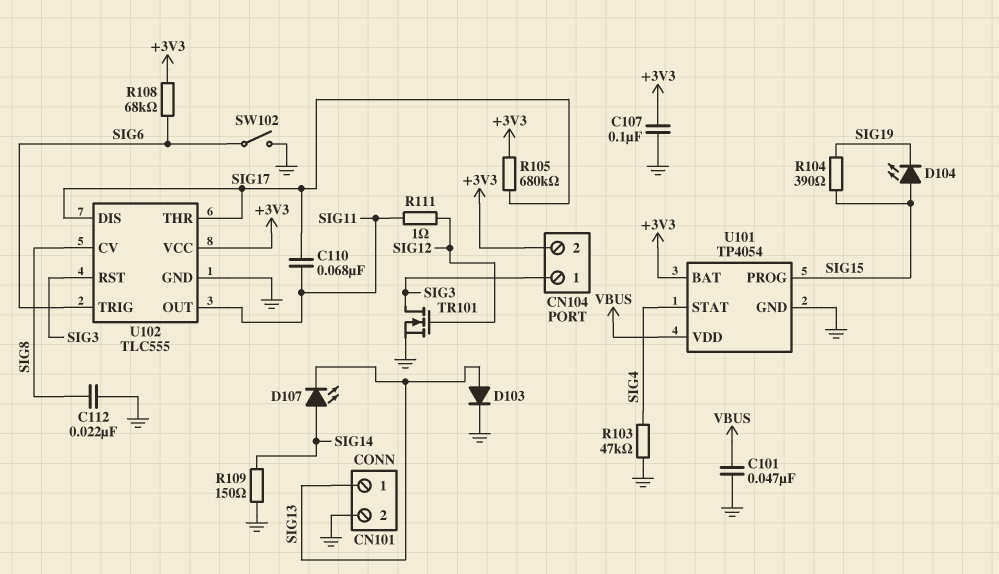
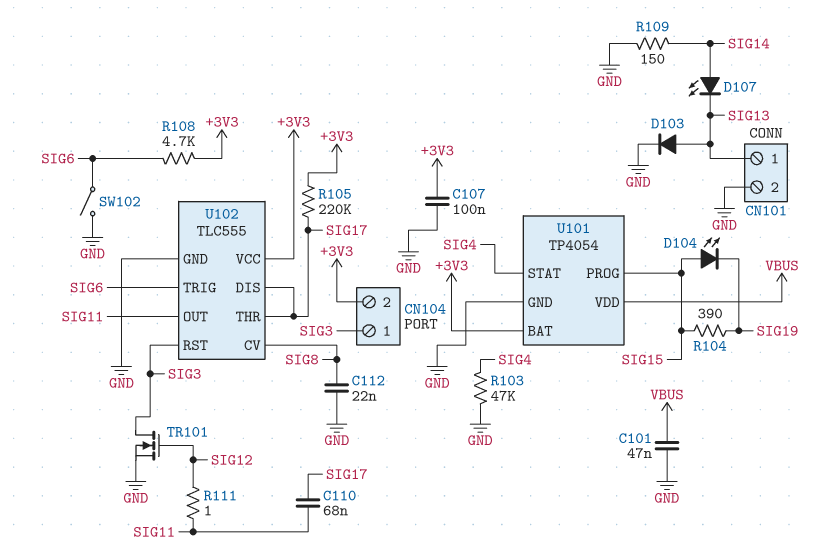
R105: 680k (+3V3, SIG17) -> 220k (+3V3, SIG17)
R108: 68k (+3V3, SIG6) -> 4.7k (+3V3, SIG6)

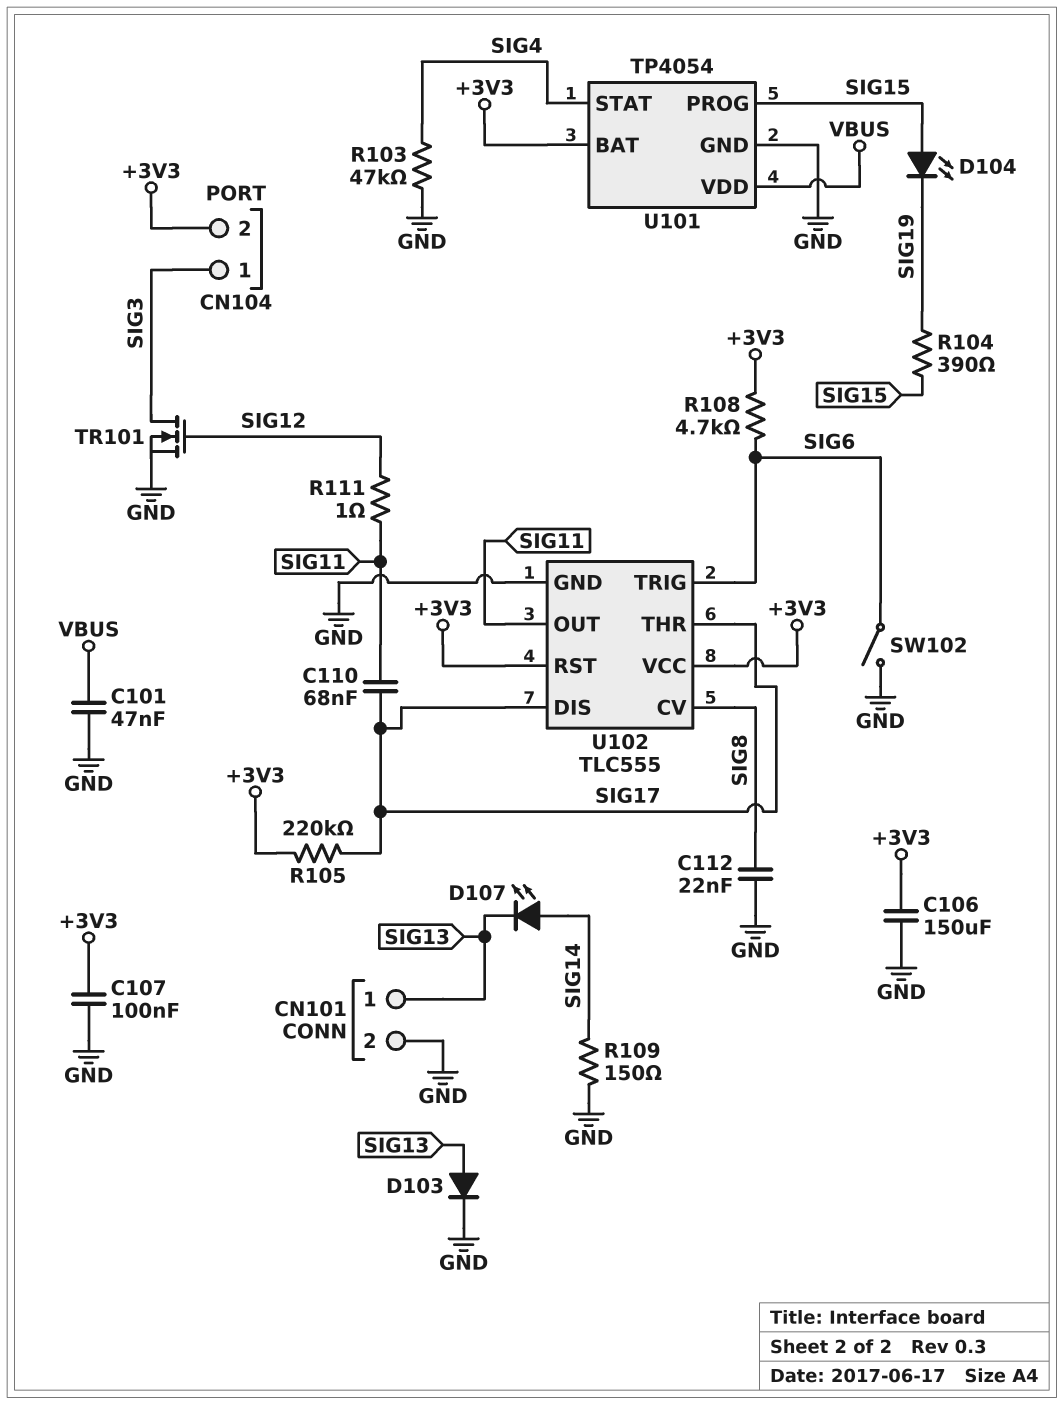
C106: none -> 150uF (+3V3, GND)
U102 pin RST: SIG3 -> +3V3

